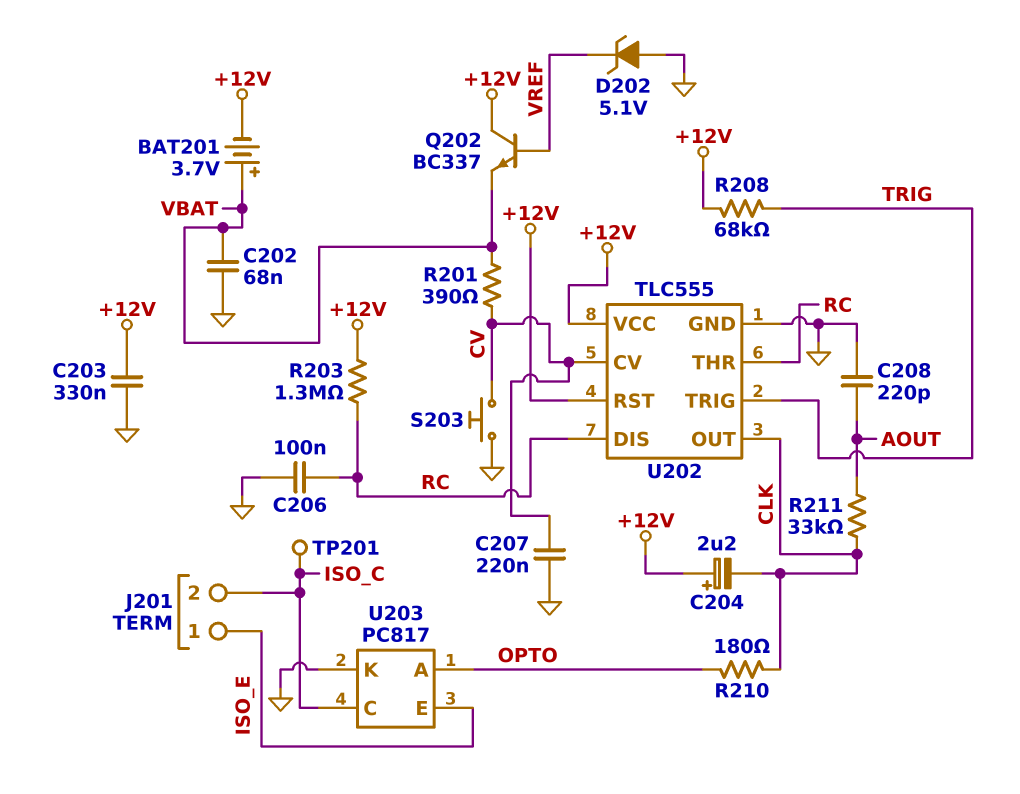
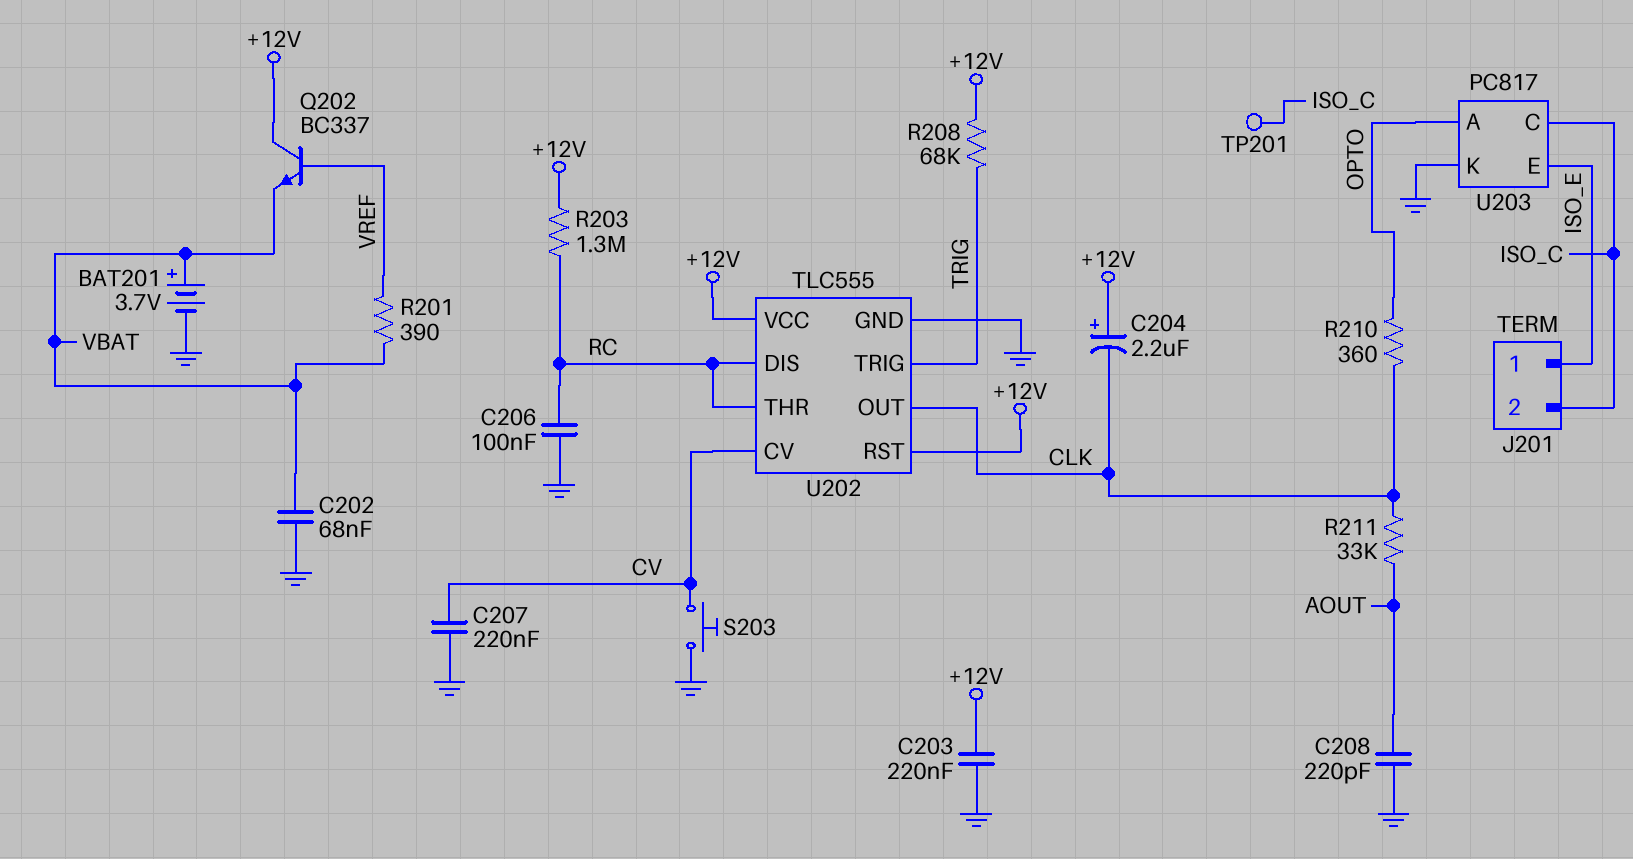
BAT201: 3.7V (plus VBAT, minus +12V) -> 3.7V (plus VBAT, minus GND)
C203: 330nF (+12V, GND) -> 220nF (+12V, GND)
D202: zener 5.1V (A GND, K VREF) -> none
R201: 390 (CV, VBAT) -> 390 (VBAT, VREF)
R210: 180 (CLK, OPTO) -> 360 (CLK, OPTO)

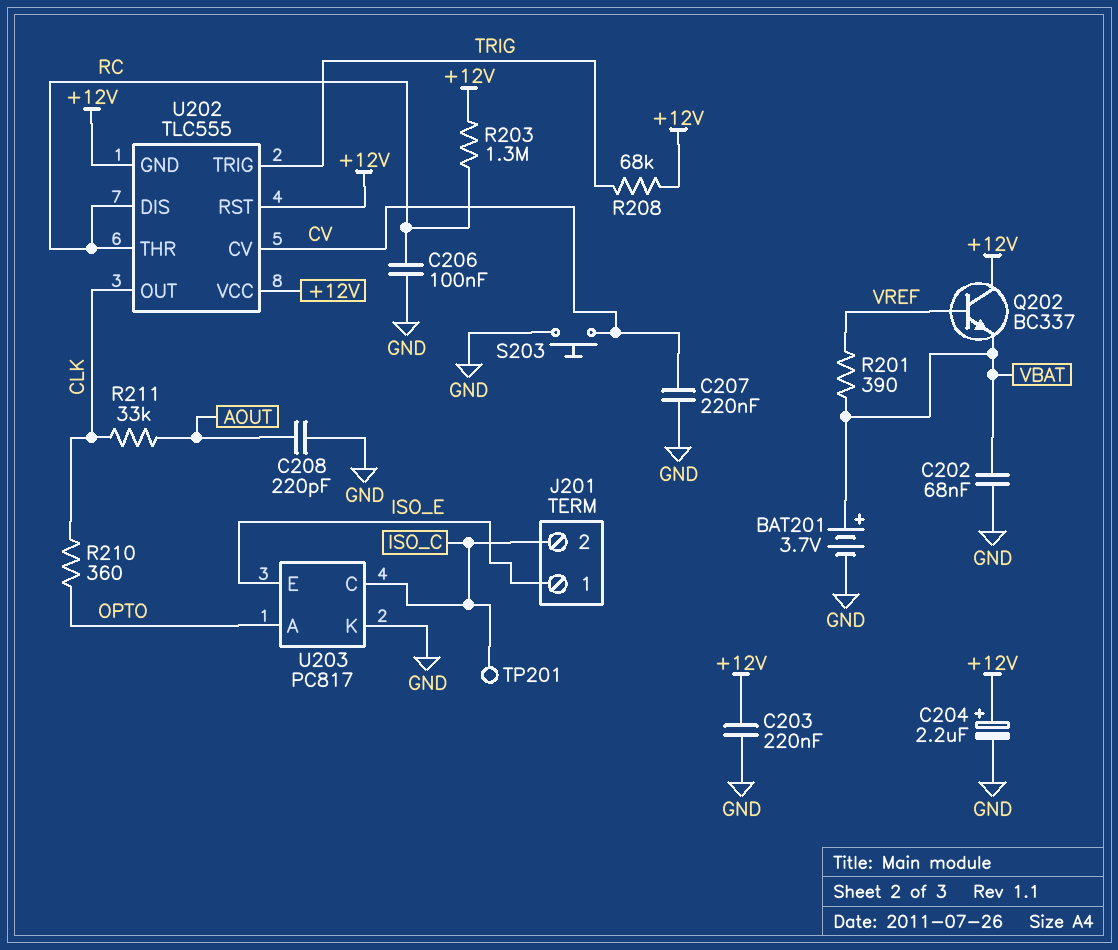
C204: 2.2uF (plus +12V, minus CLK) -> 2.2uF (plus +12V, minus GND)
U202 pin GND: GND -> +12V

